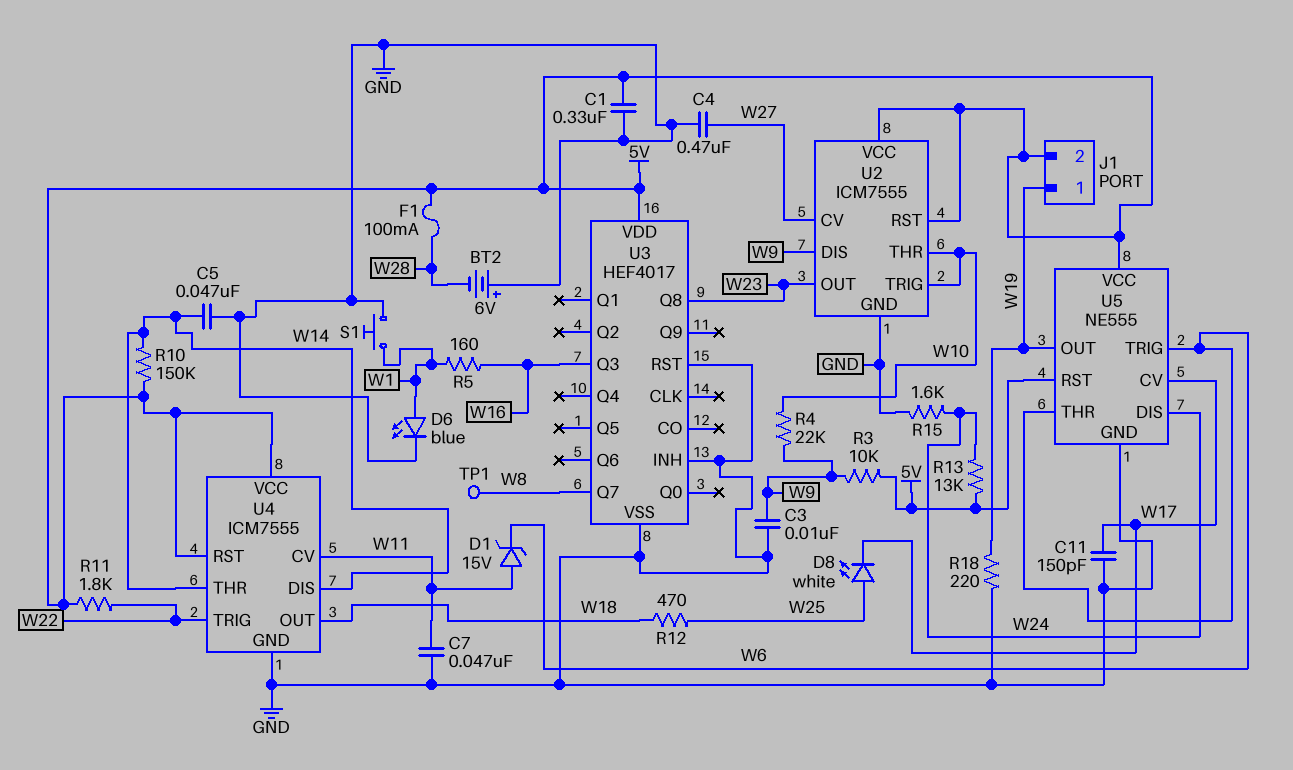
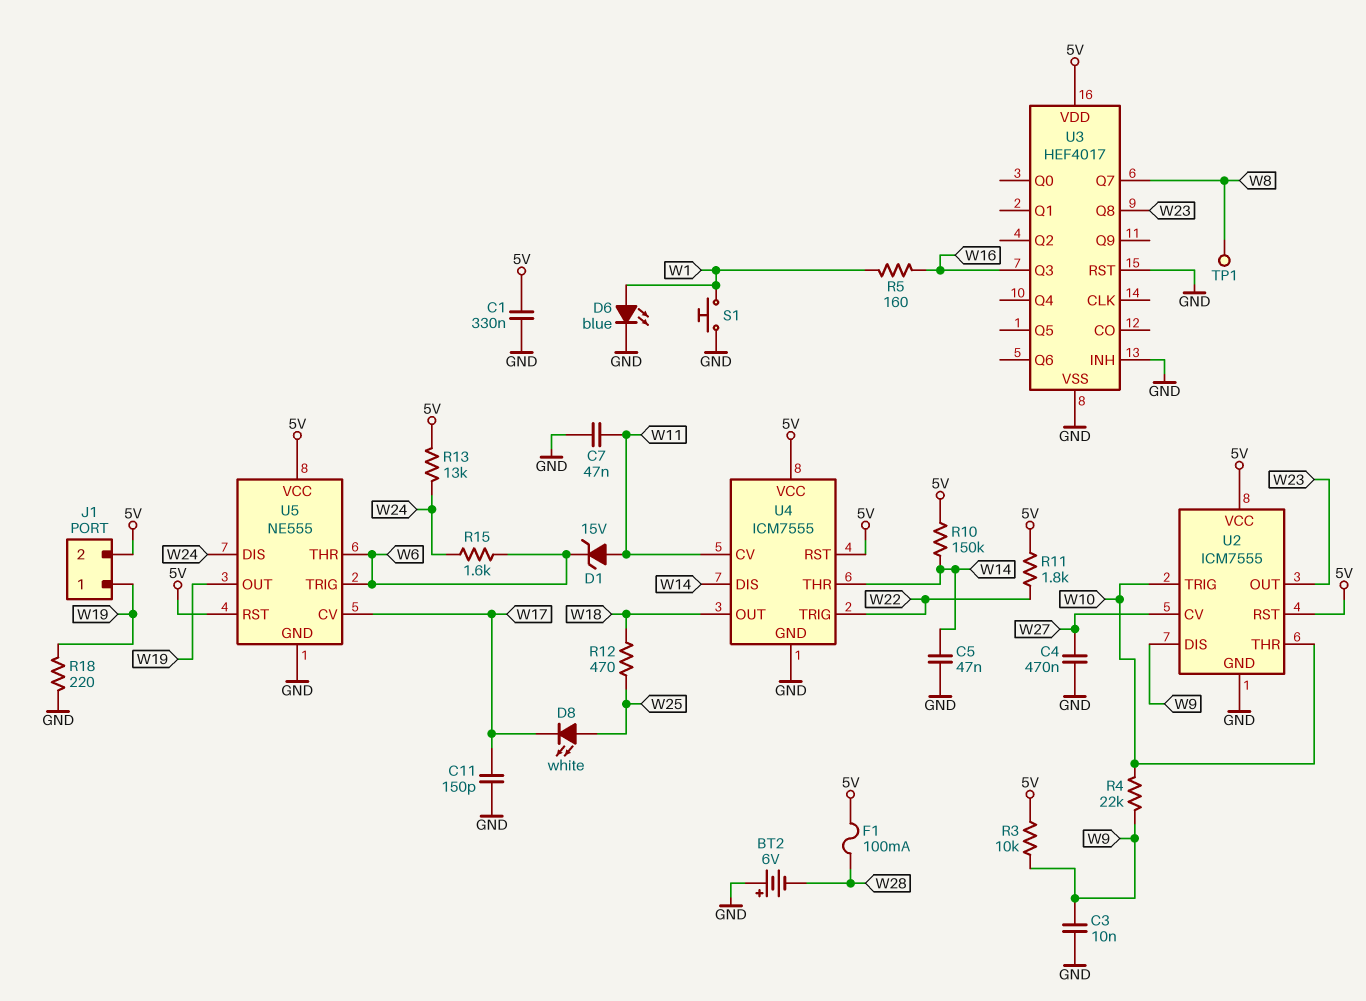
R15: 1.6k (GND, W24) -> 1.6k (W6, W24)

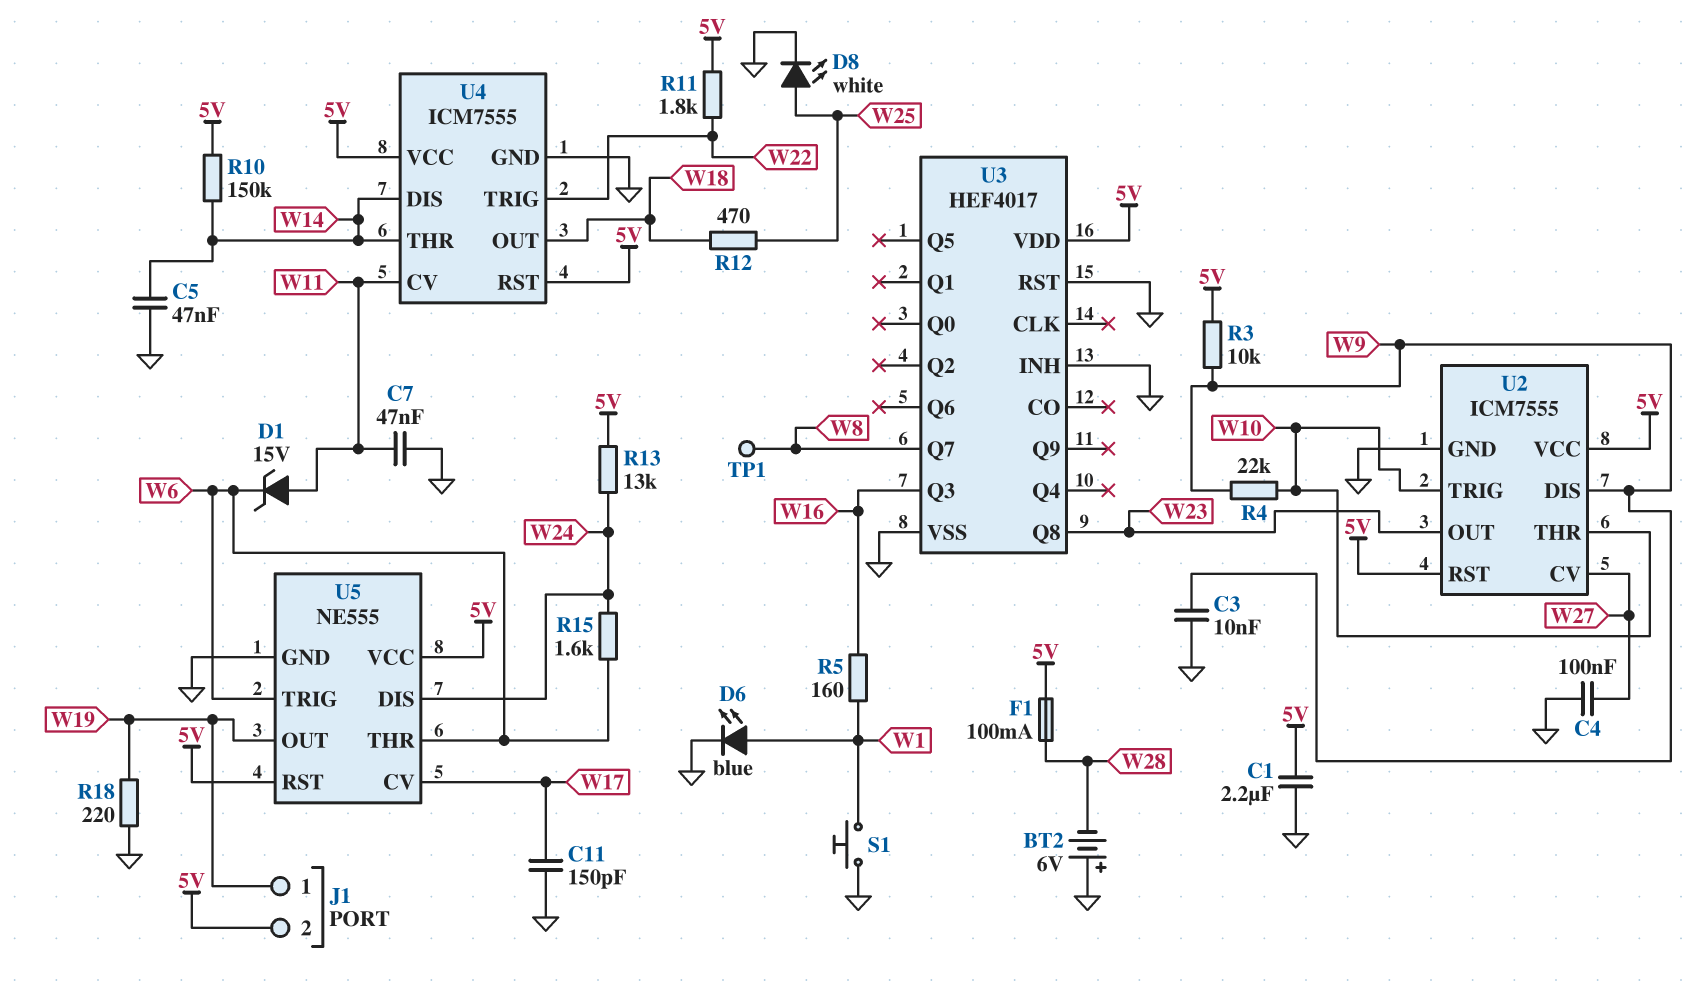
C1: 330nF (5V, GND) -> 2.2uF (5V, GND)
C4: 470nF (GND, W27) -> 100nF (GND, W27)
D8: LED white (A W25, K W17) -> LED white (A W25, K GND)

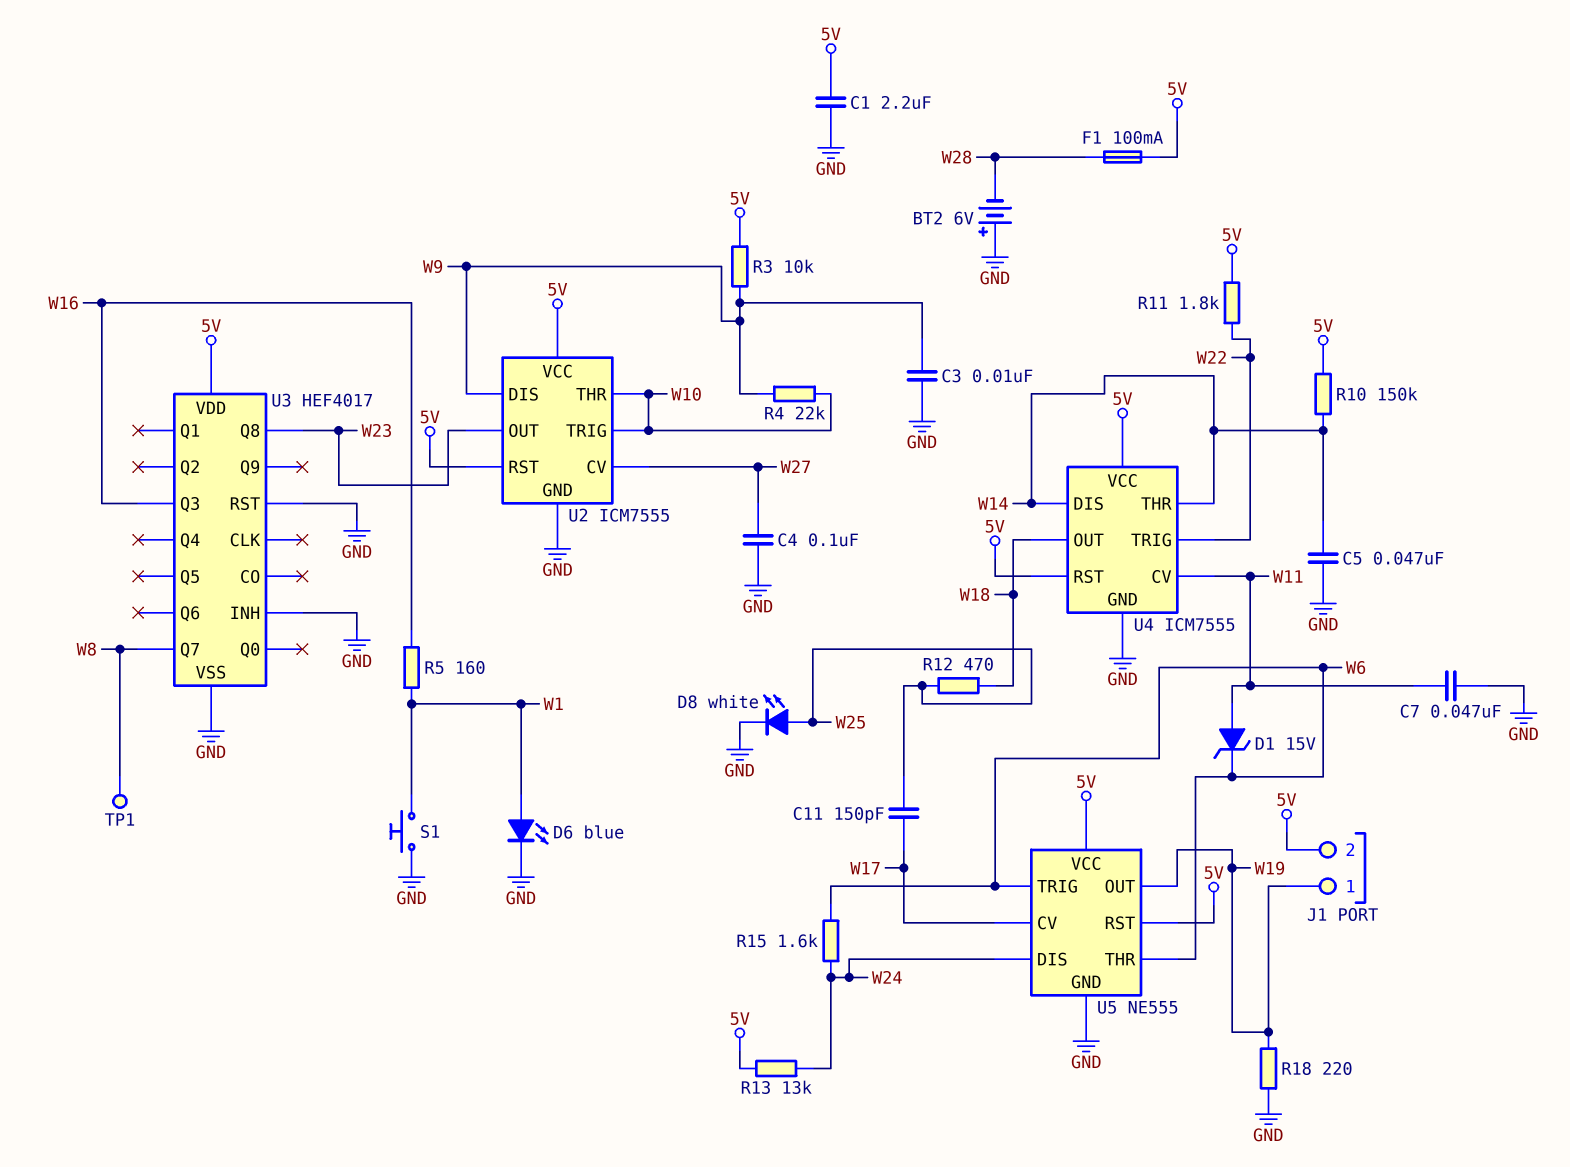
C11: 150pF (GND, W17) -> 150pF (W17, W25)

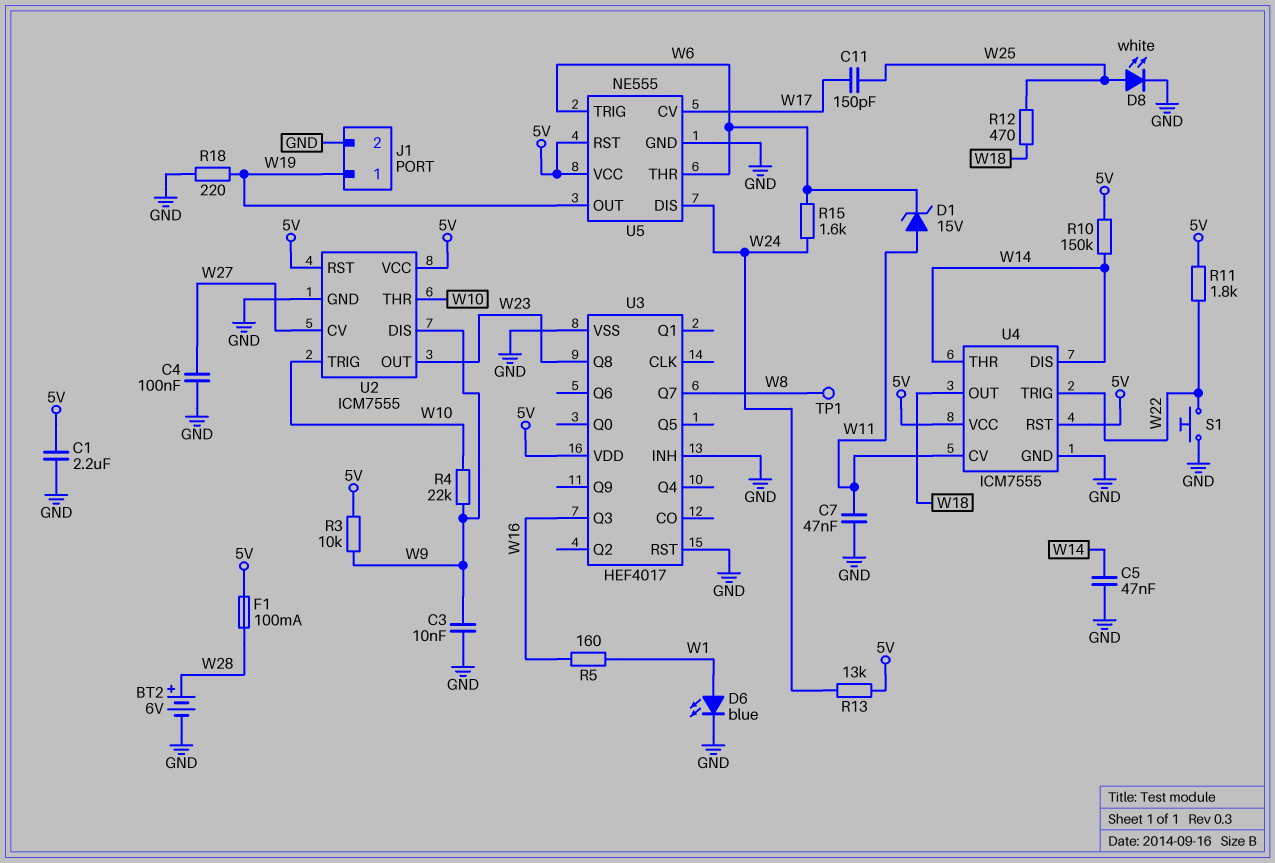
BT2: 6V (plus GND, minus W28) -> 6V (plus W28, minus GND)
J1 pin 2: 5V -> GND
S1: button (GND, W1) -> button (GND, W22)

